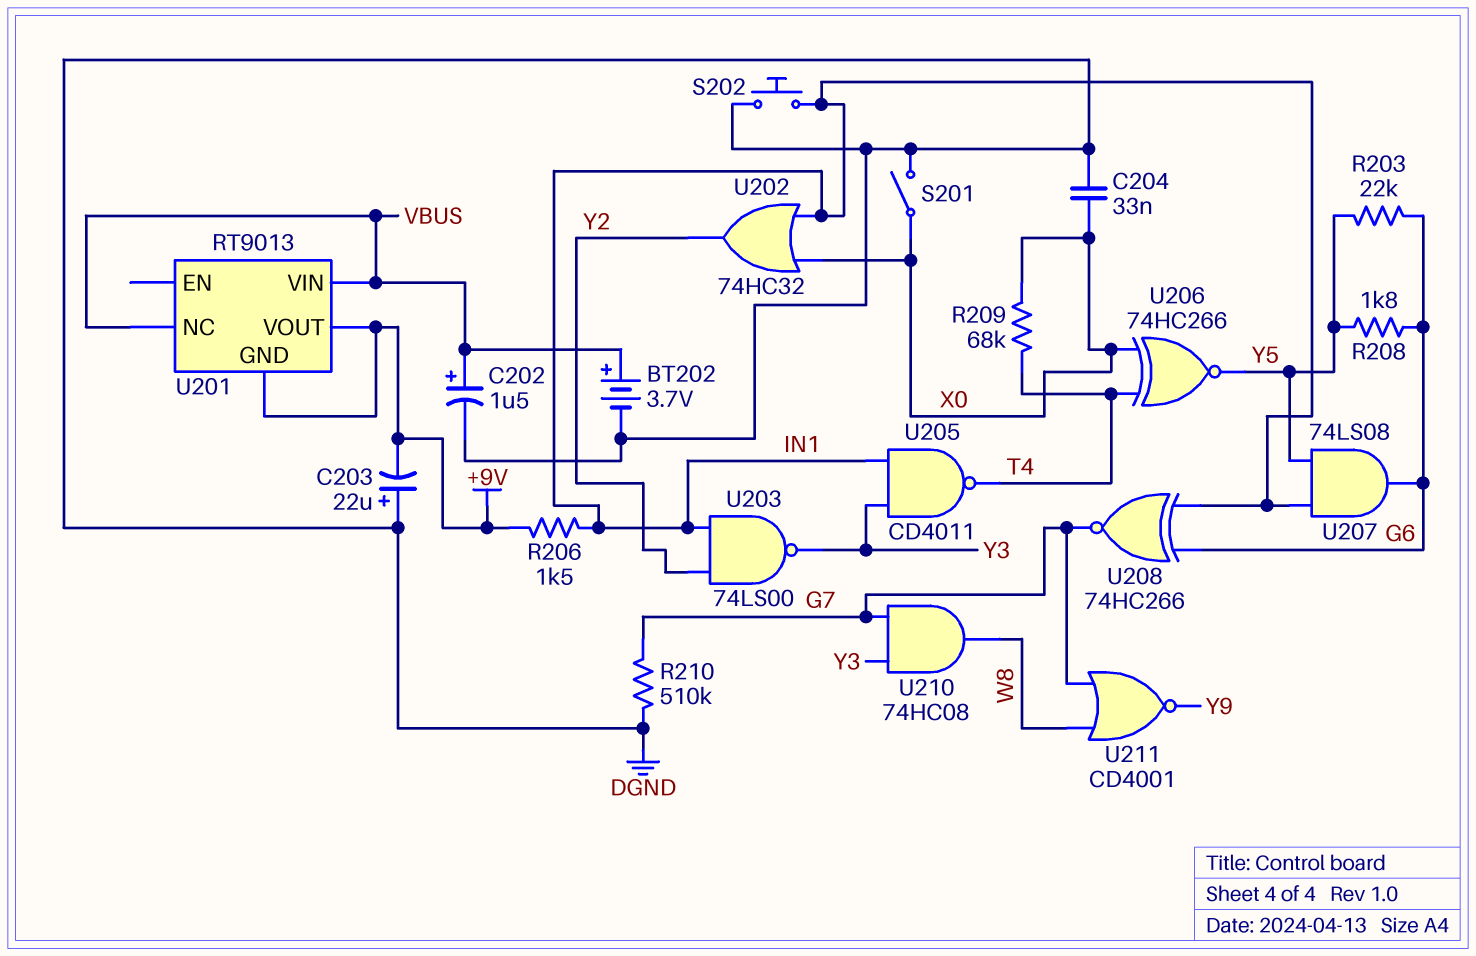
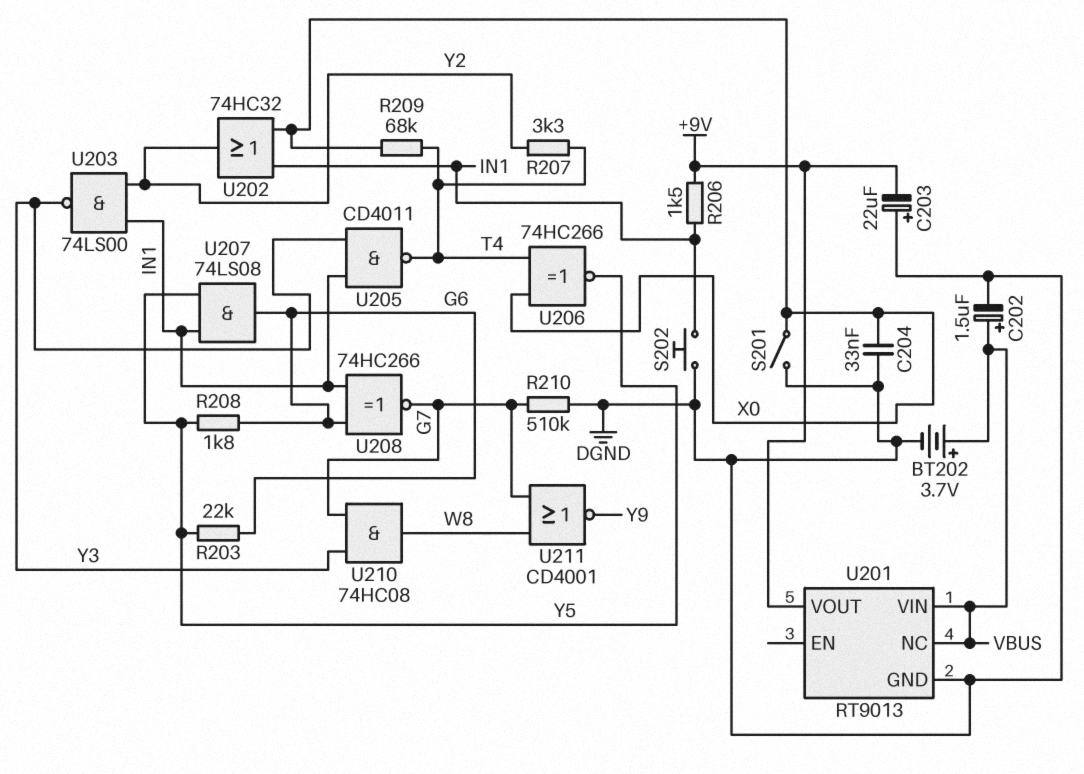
R207: none -> 3.3k (T4, Y2)
U201 pin GND: +9V -> DGND

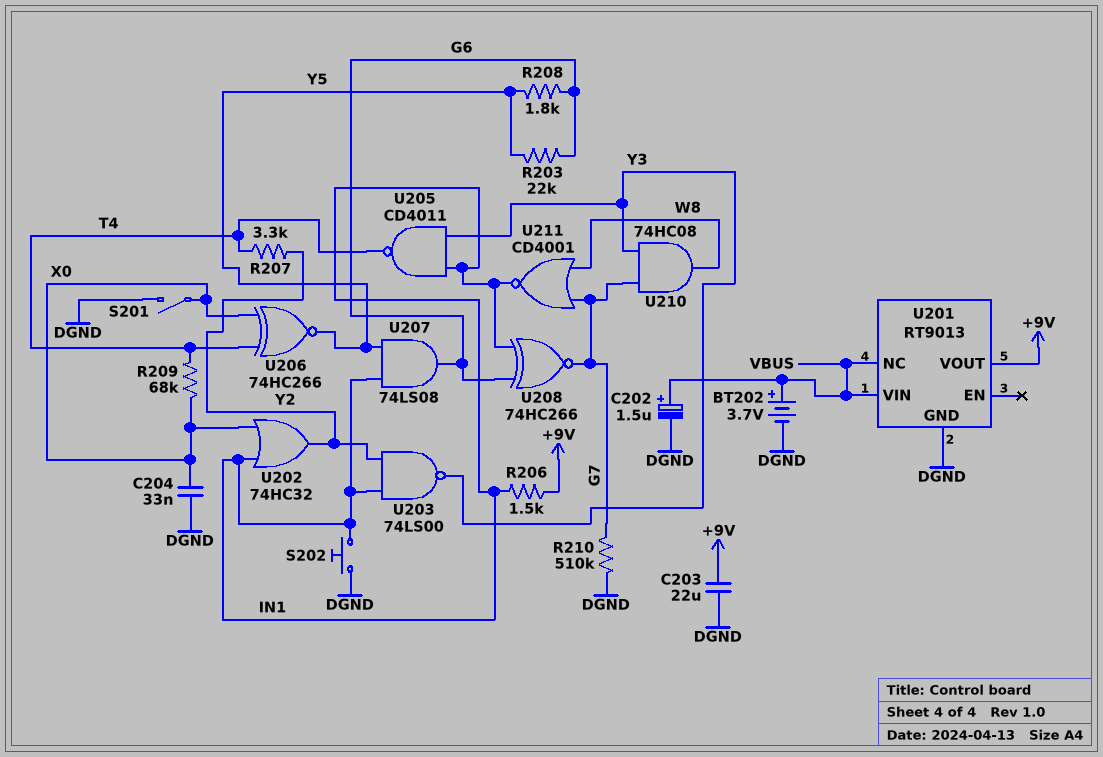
C203: 22uF (plus DGND, minus +9V) -> 22uF (+9V, DGND)
U211: NOR CD4001 (in G7, in W8, out Y9) -> NOR CD4001 (in G7, in W8, out IN1)

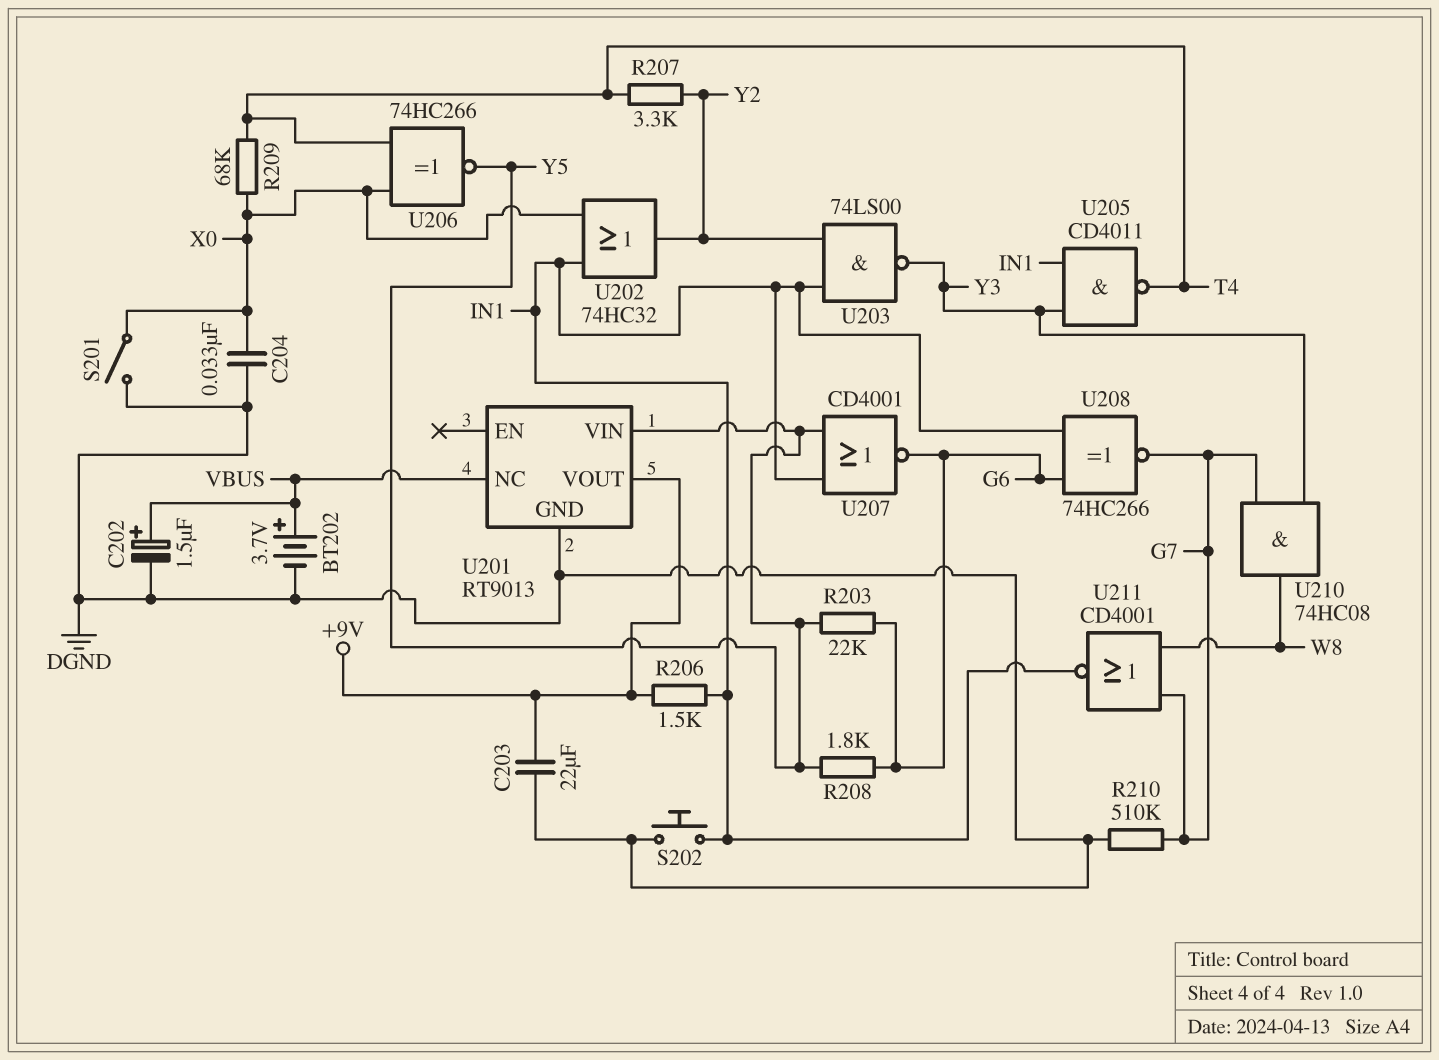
U201 pin VIN: VBUS -> Y5
U207: AND 74LS08 (in IN1, in Y5, out G6) -> NOR CD4001 (in IN1, in Y5, out G6)

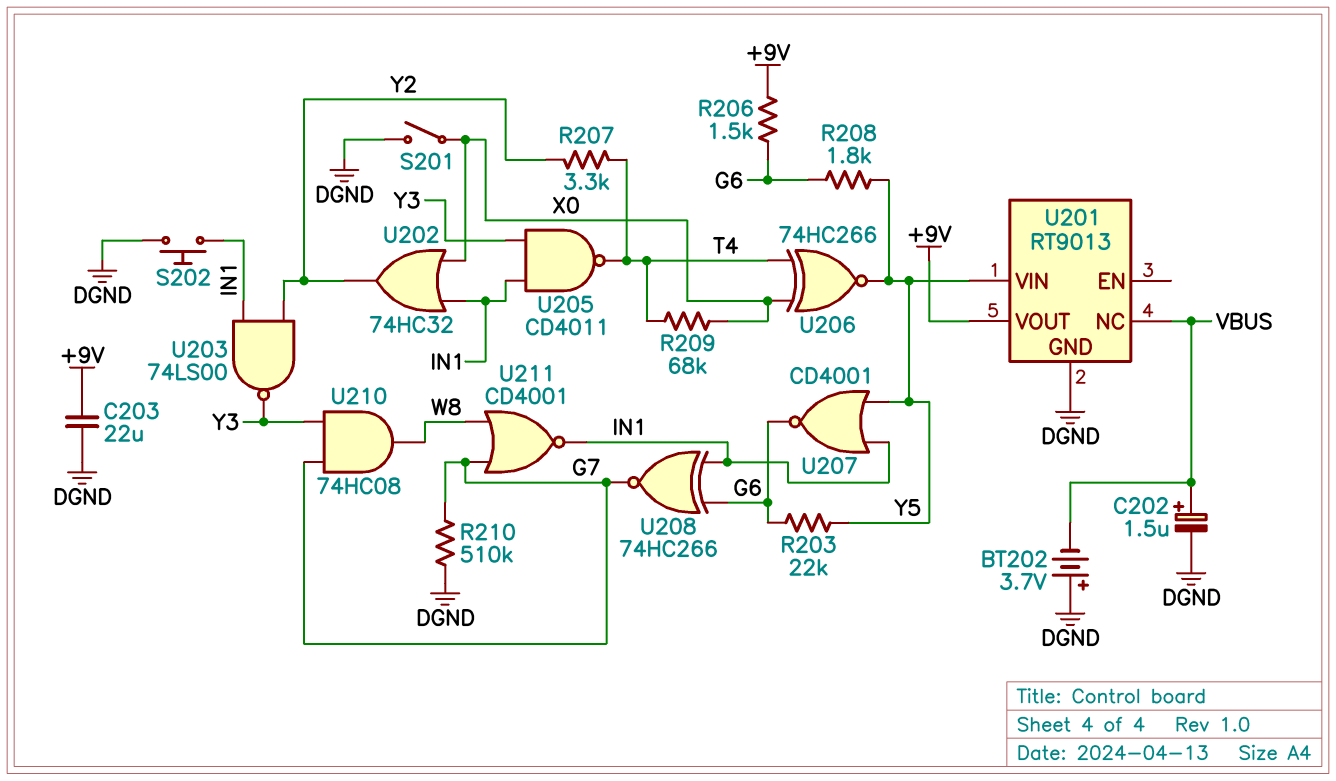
BT202: 3.7V (plus VBUS, minus DGND) -> 3.7V (plus DGND, minus VBUS)
C204: 33nF (DGND, X0) -> none
R206: 1.5k (+9V, IN1) -> 1.5k (+9V, G6)

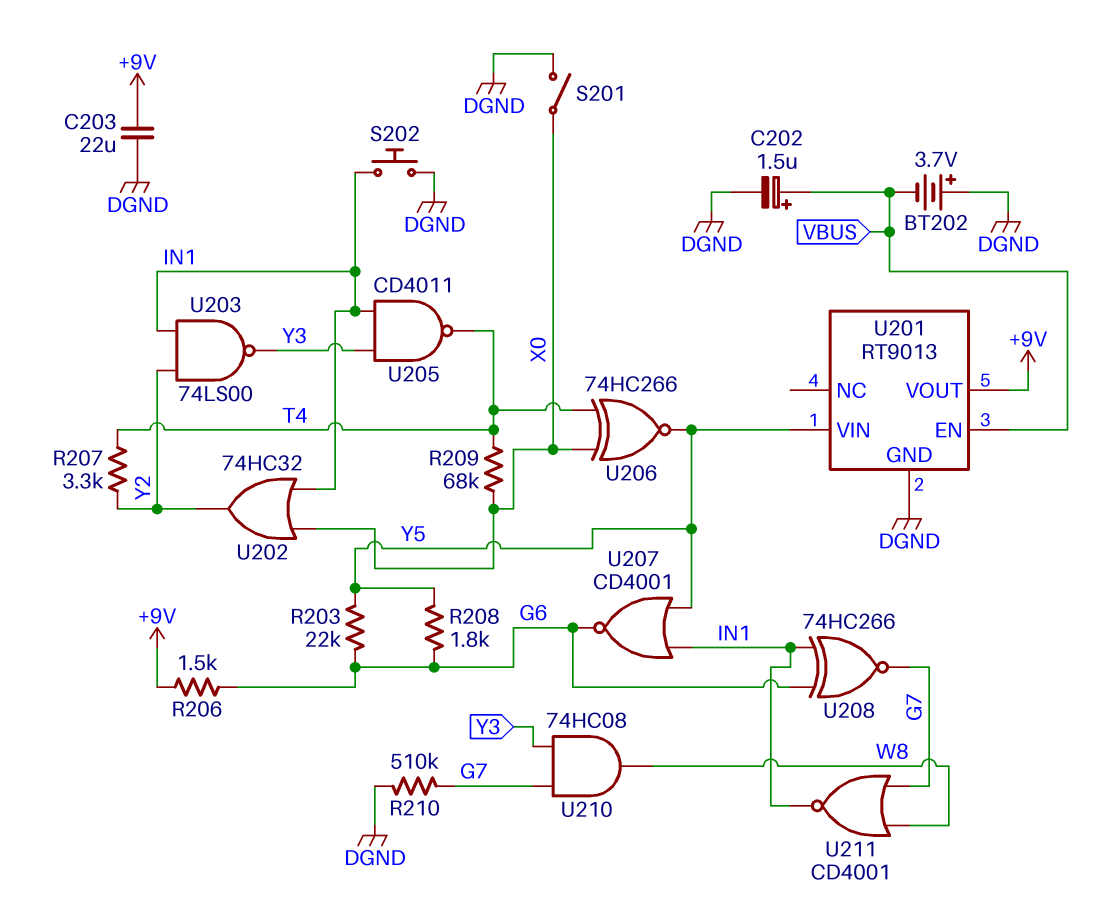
U201 pin EN: none -> VBUS
U201 pin NC: VBUS -> none

